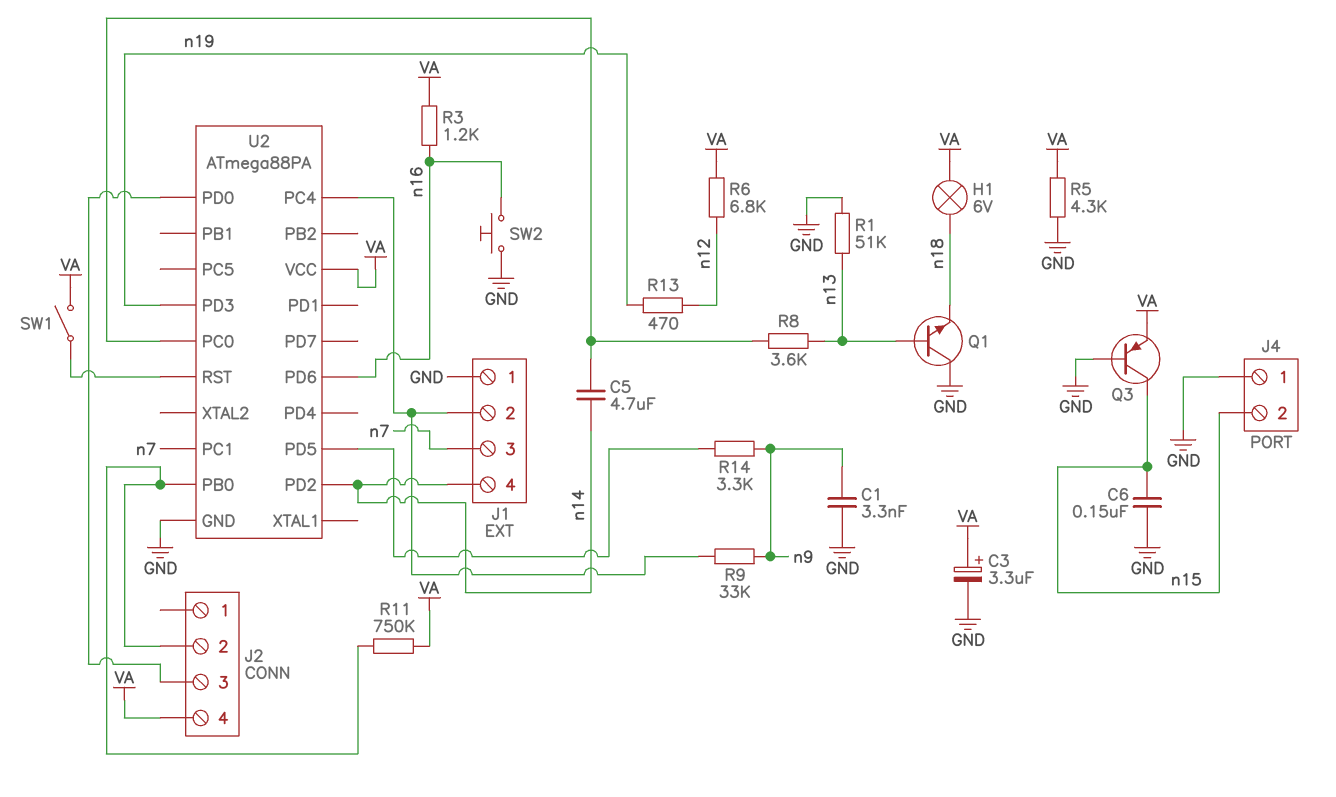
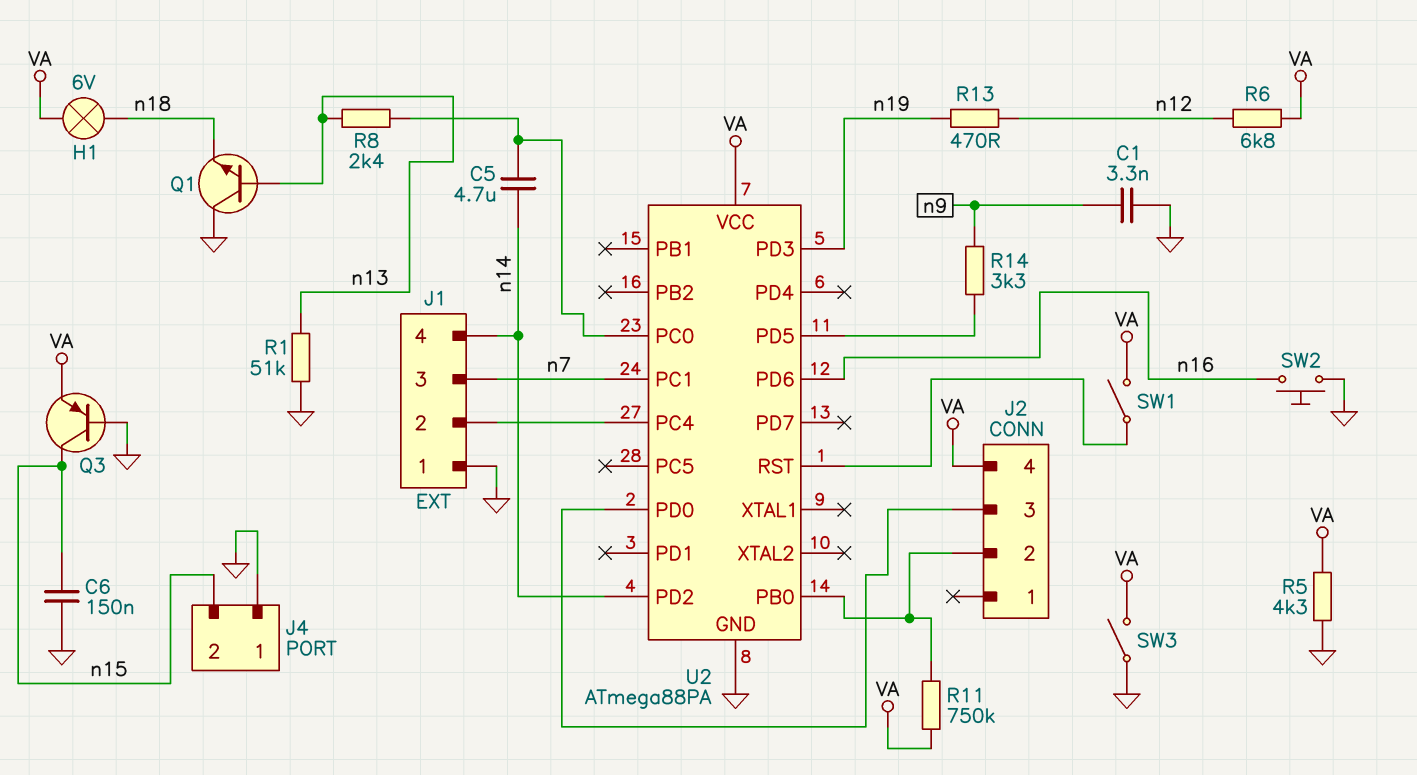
C3: 3.3uF (plus VA, minus GND) -> none
R3: 1.2k (VA, n16) -> none
R8: 3.6k (U2/PC0, n13) -> 2.4k (U2/PC0, n13)
R9: 33k (J1/2, n9) -> none
SW3: none -> switch (GND, VA)

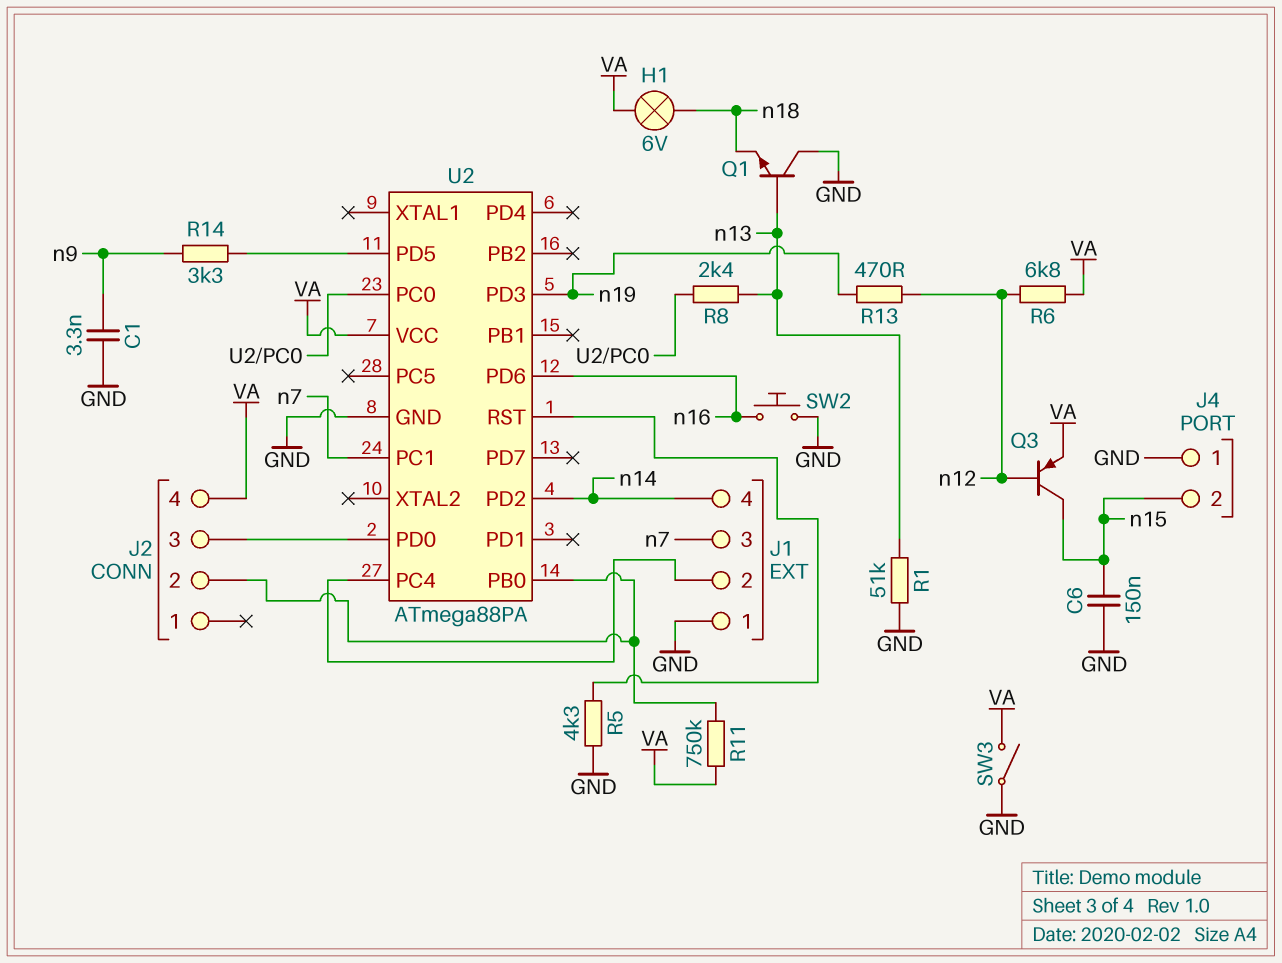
C5: 4.7uF (U2/PC0, n14) -> none
Q3: PNP (B GND, C n15, E VA) -> PNP (B n12, C n15, E VA)
R5: 4.3k (GND, VA) -> 4.3k (GND, U2/RST)
SW1: switch (U2/RST, VA) -> none

